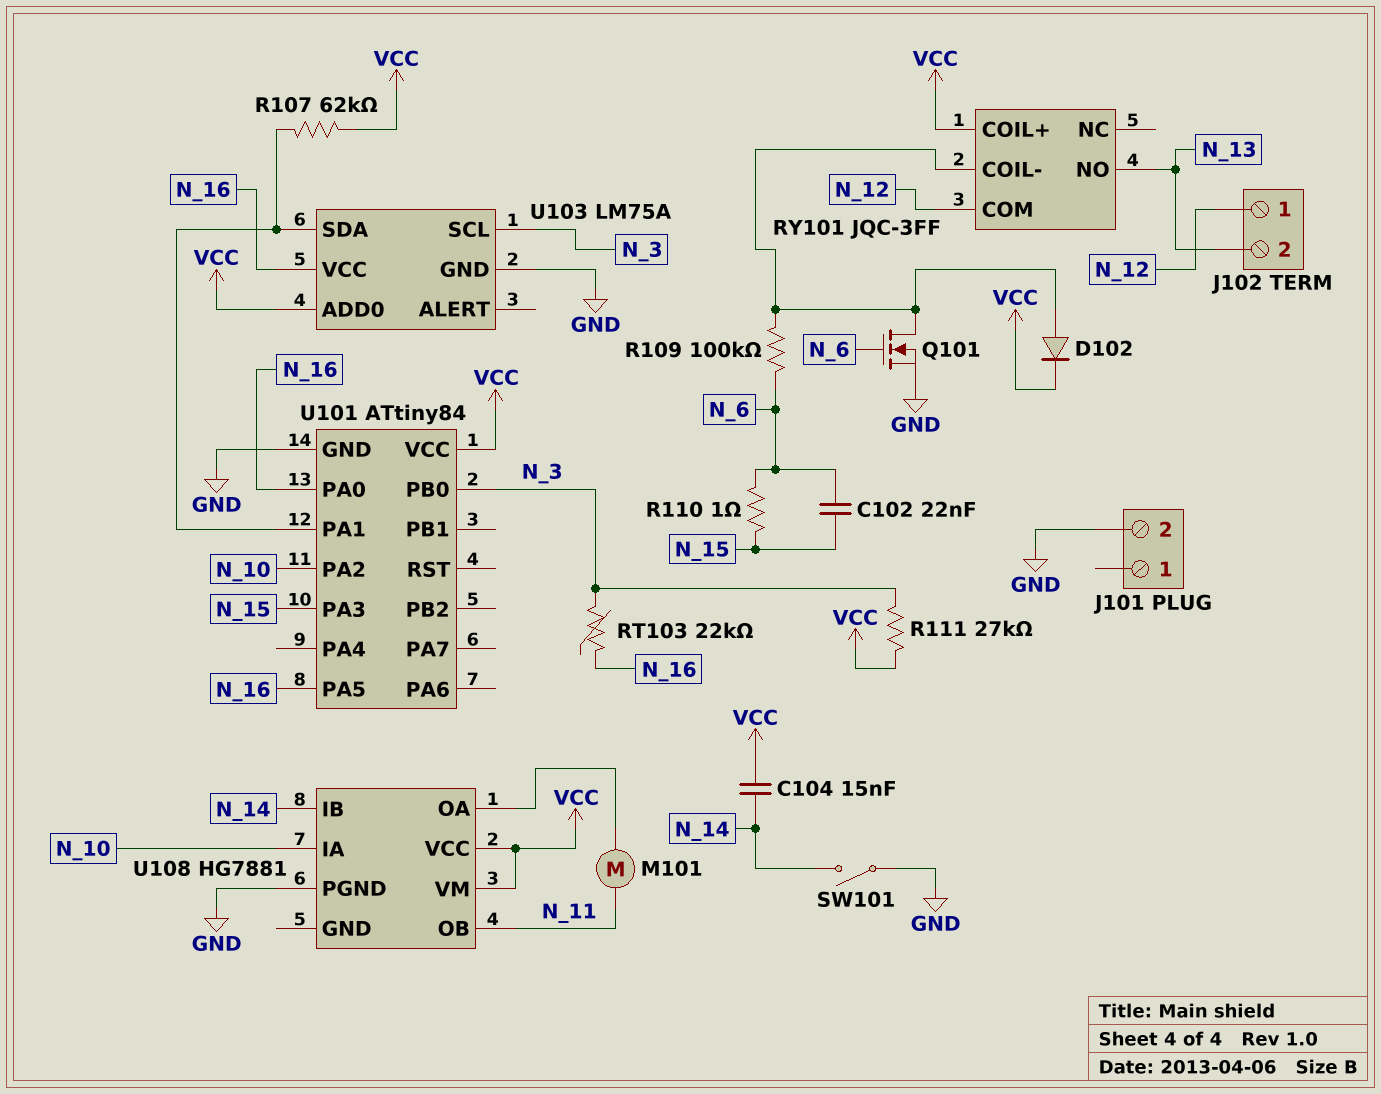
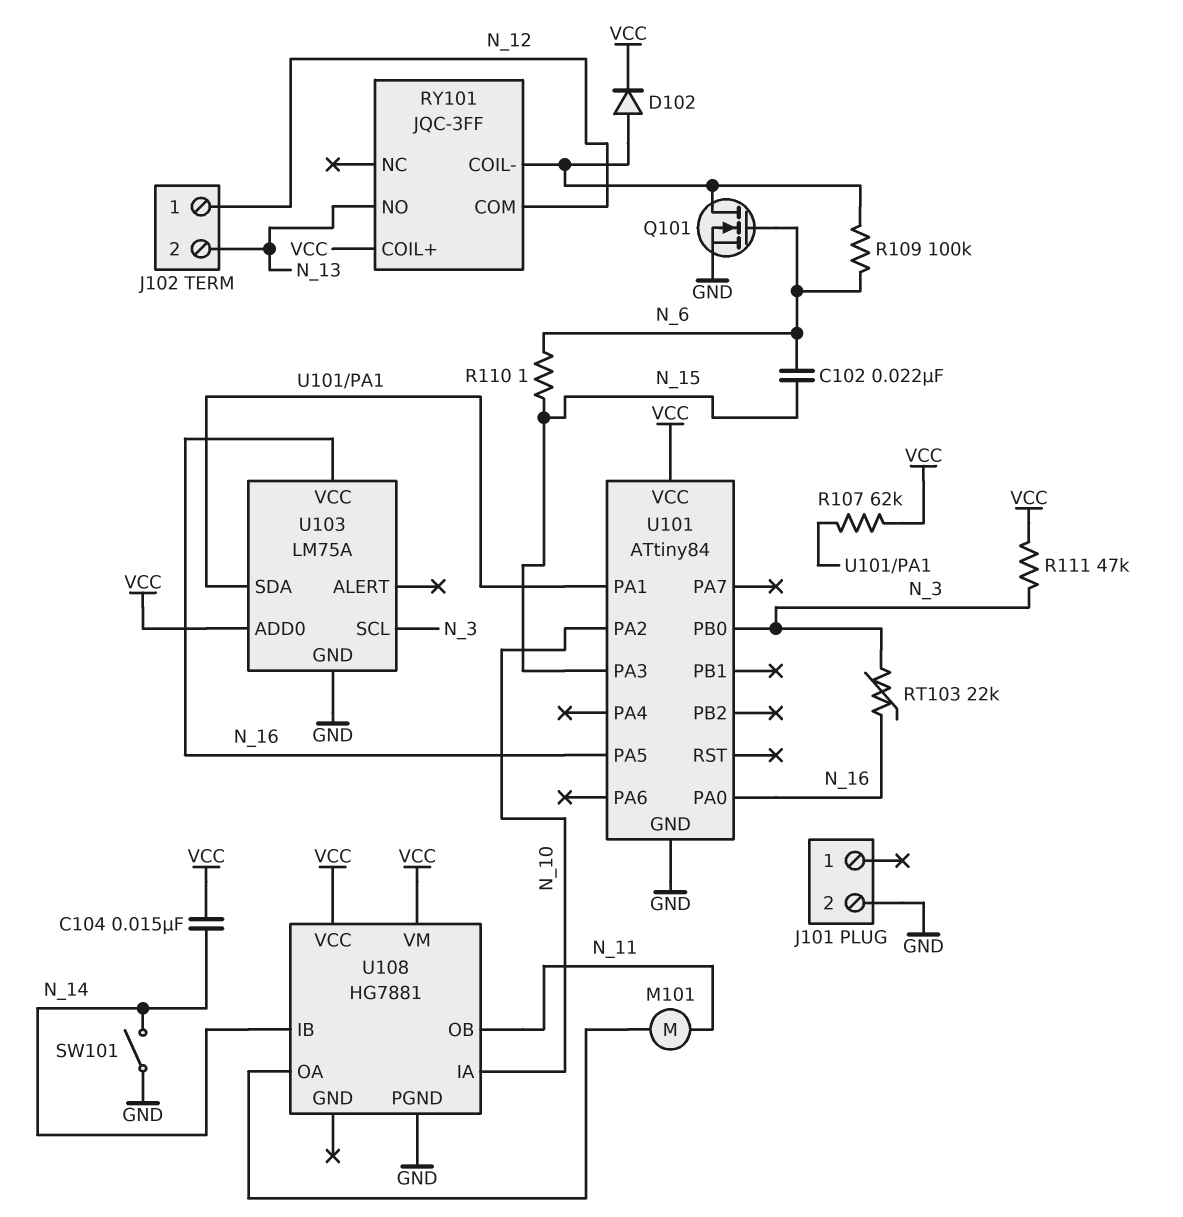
R111: 27k (N_3, VCC) -> 47k (N_3, VCC)

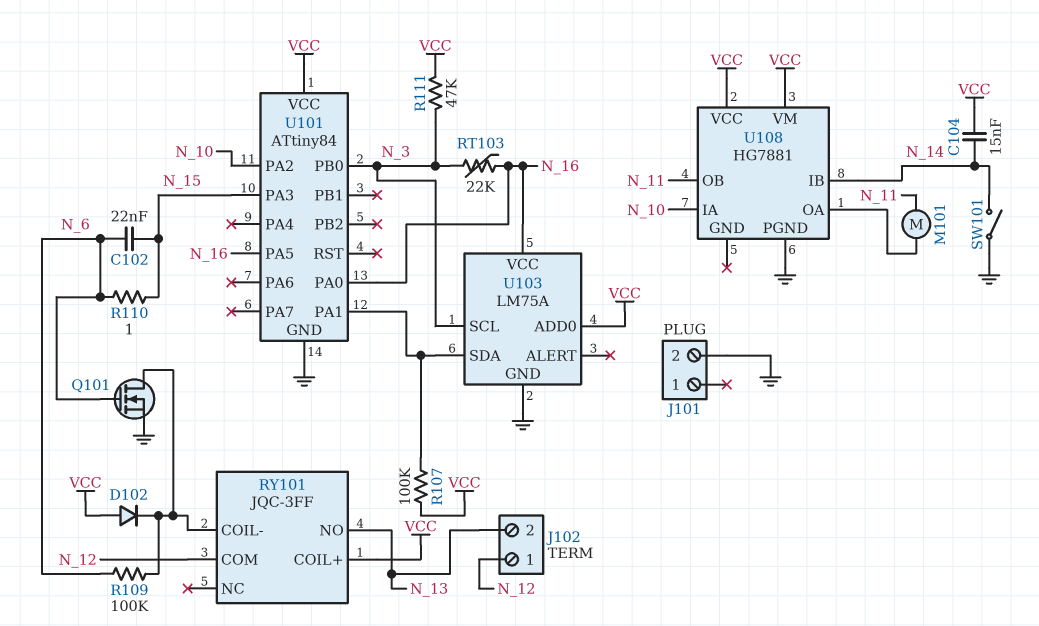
D102: diode (A RY101/COIL-, K VCC) -> diode (A VCC, K RY101/COIL-)
R107: 62k (U101/PA1, VCC) -> 100k (U101/PA1, VCC)

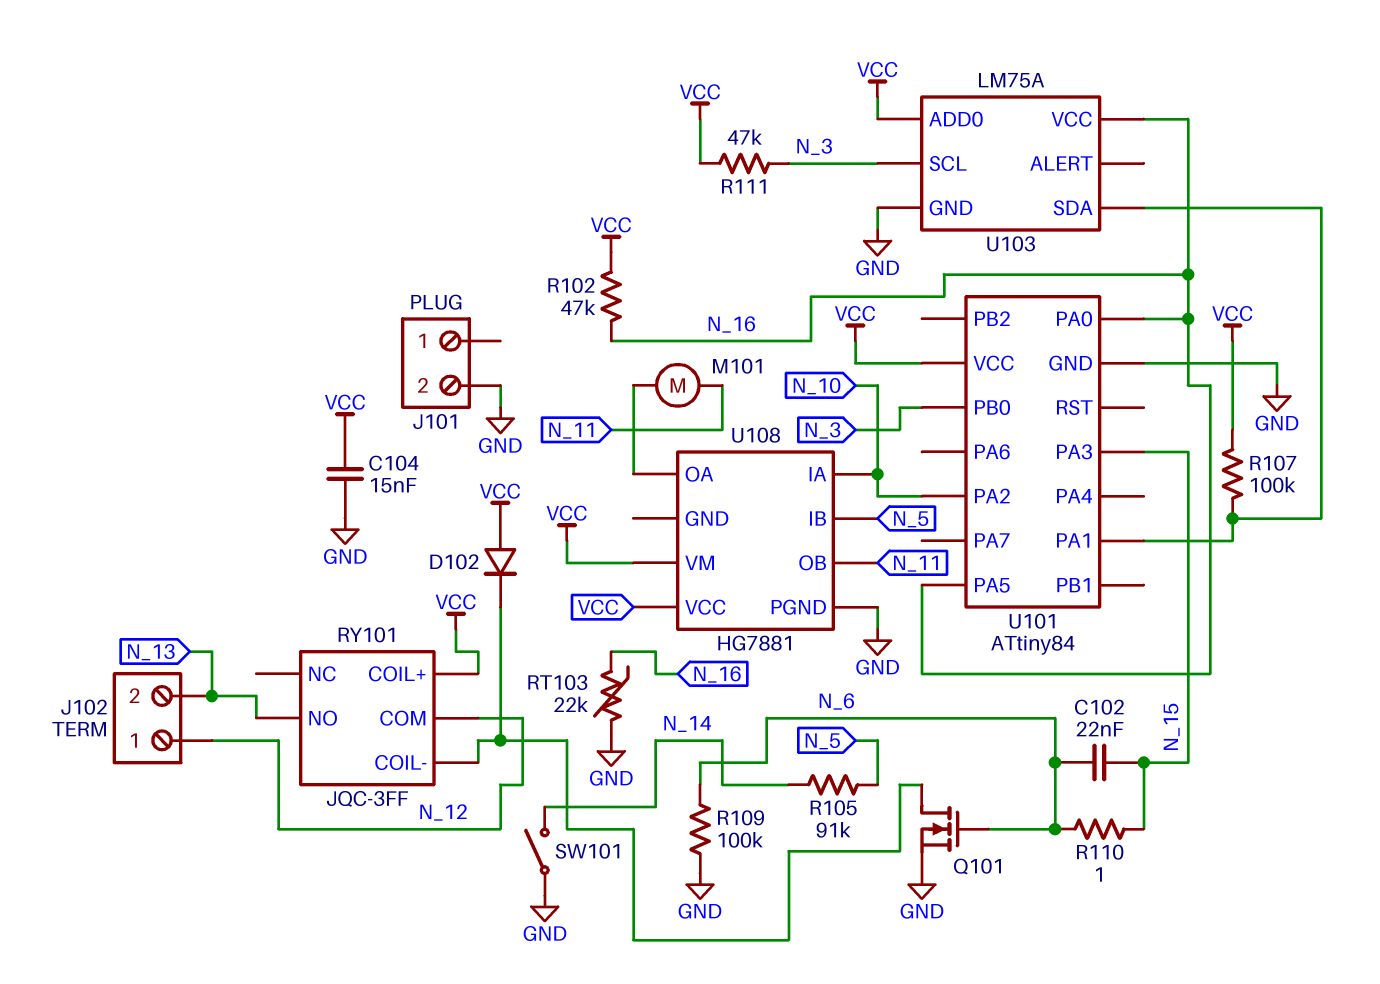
C104: 15nF (N_14, VCC) -> 15nF (GND, VCC)
R102: none -> 47k (N_16, VCC)
R105: none -> 91k (N_5, N_14)
R109: 100k (N_6, RY101/COIL-) -> 100k (GND, N_6)
RT103: 22k (N_3, N_16) -> 22k (GND, N_16)
U108 pin IB: N_14 -> N_5

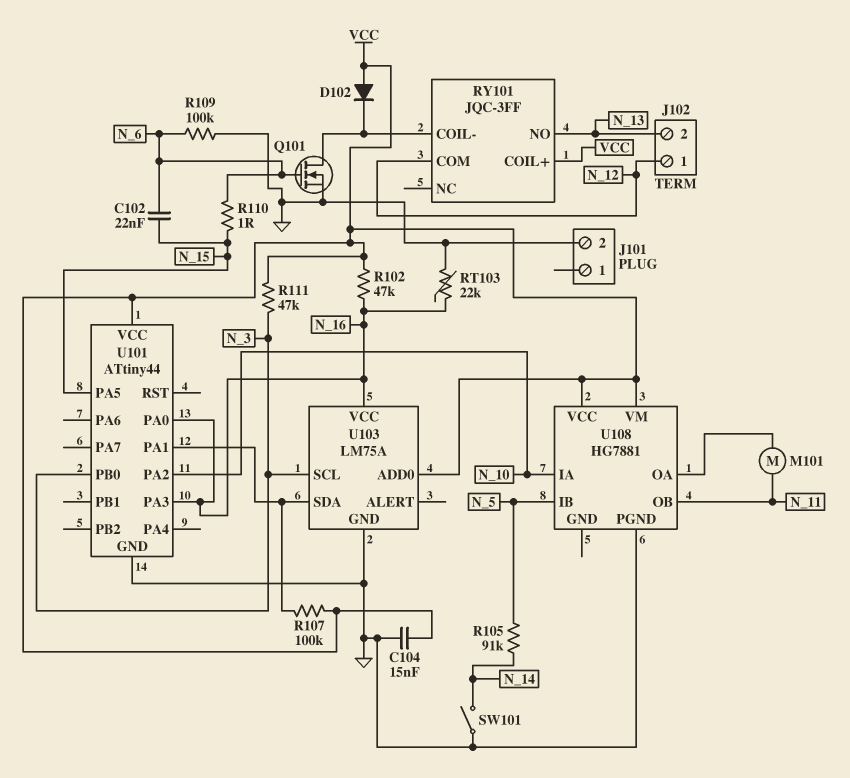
U101: ATtiny84 -> ATtiny44
U101 pin PA3: N_15 -> N_16
U101 pin PA5: N_16 -> N_15

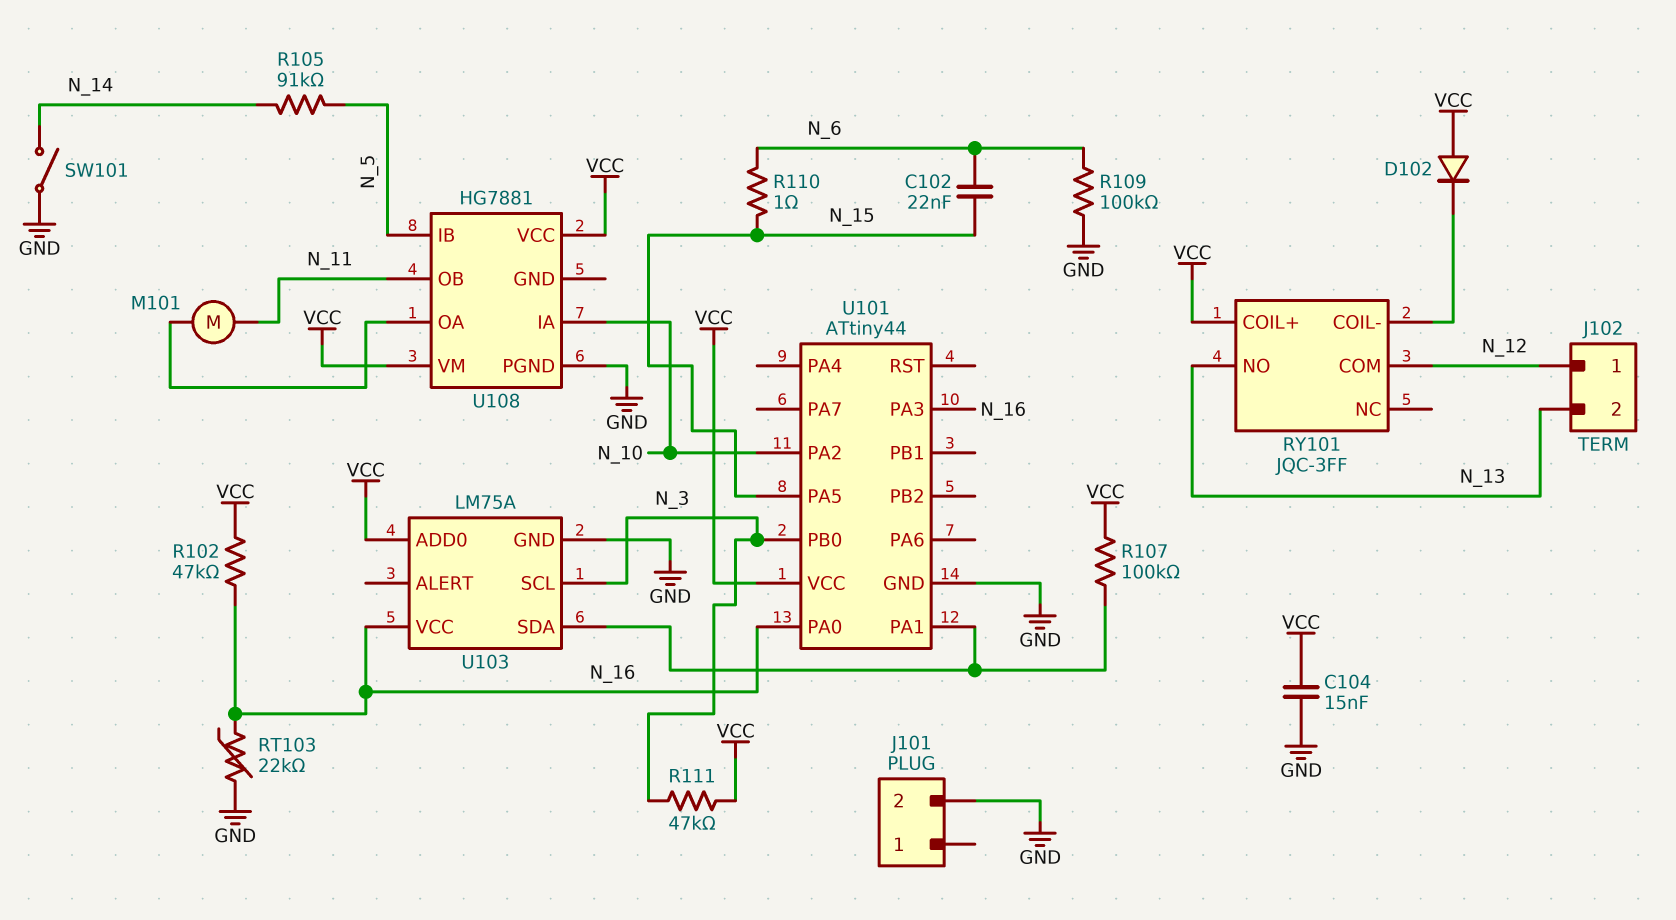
Q101: NMOS (G N_6, D RY101/COIL-, S GND) -> none

